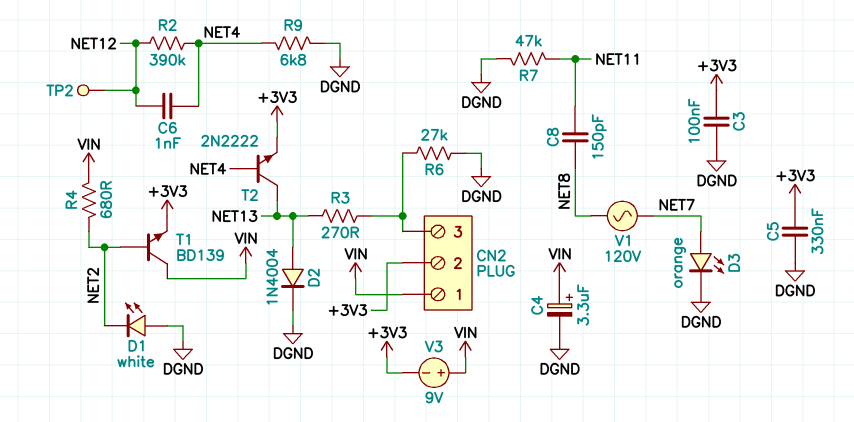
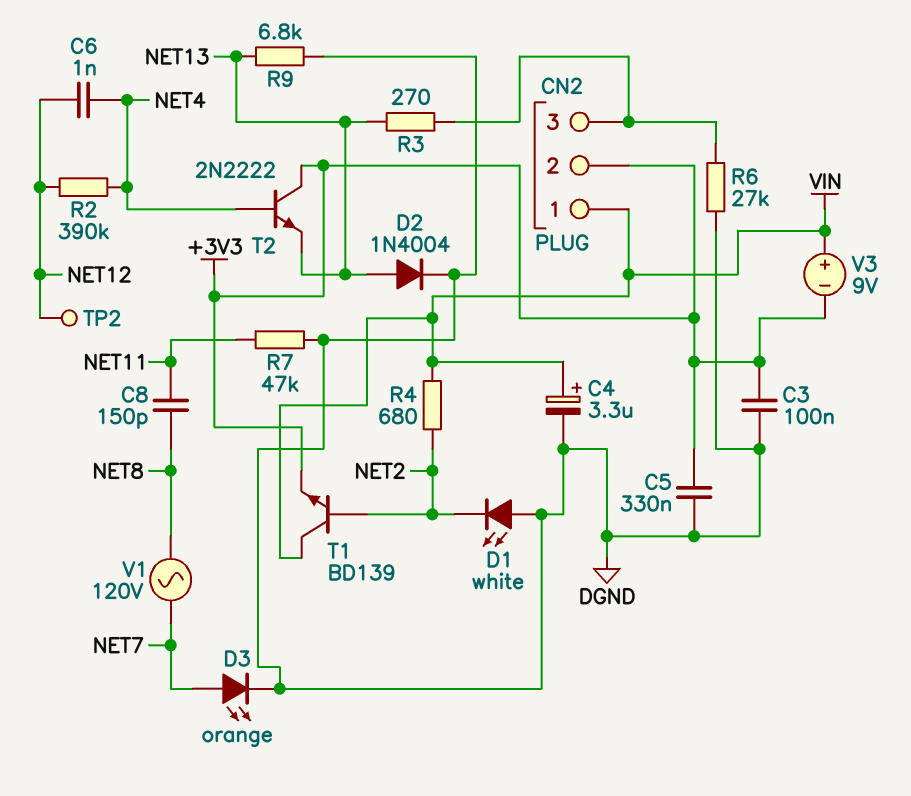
R9: 6.8k (DGND, NET4) -> 6.8k (DGND, NET13)
T2: NPN 2N2222 (B NET4, C NET13, E +3V3) -> NPN 2N2222 (B NET4, C +3V3, E NET13)

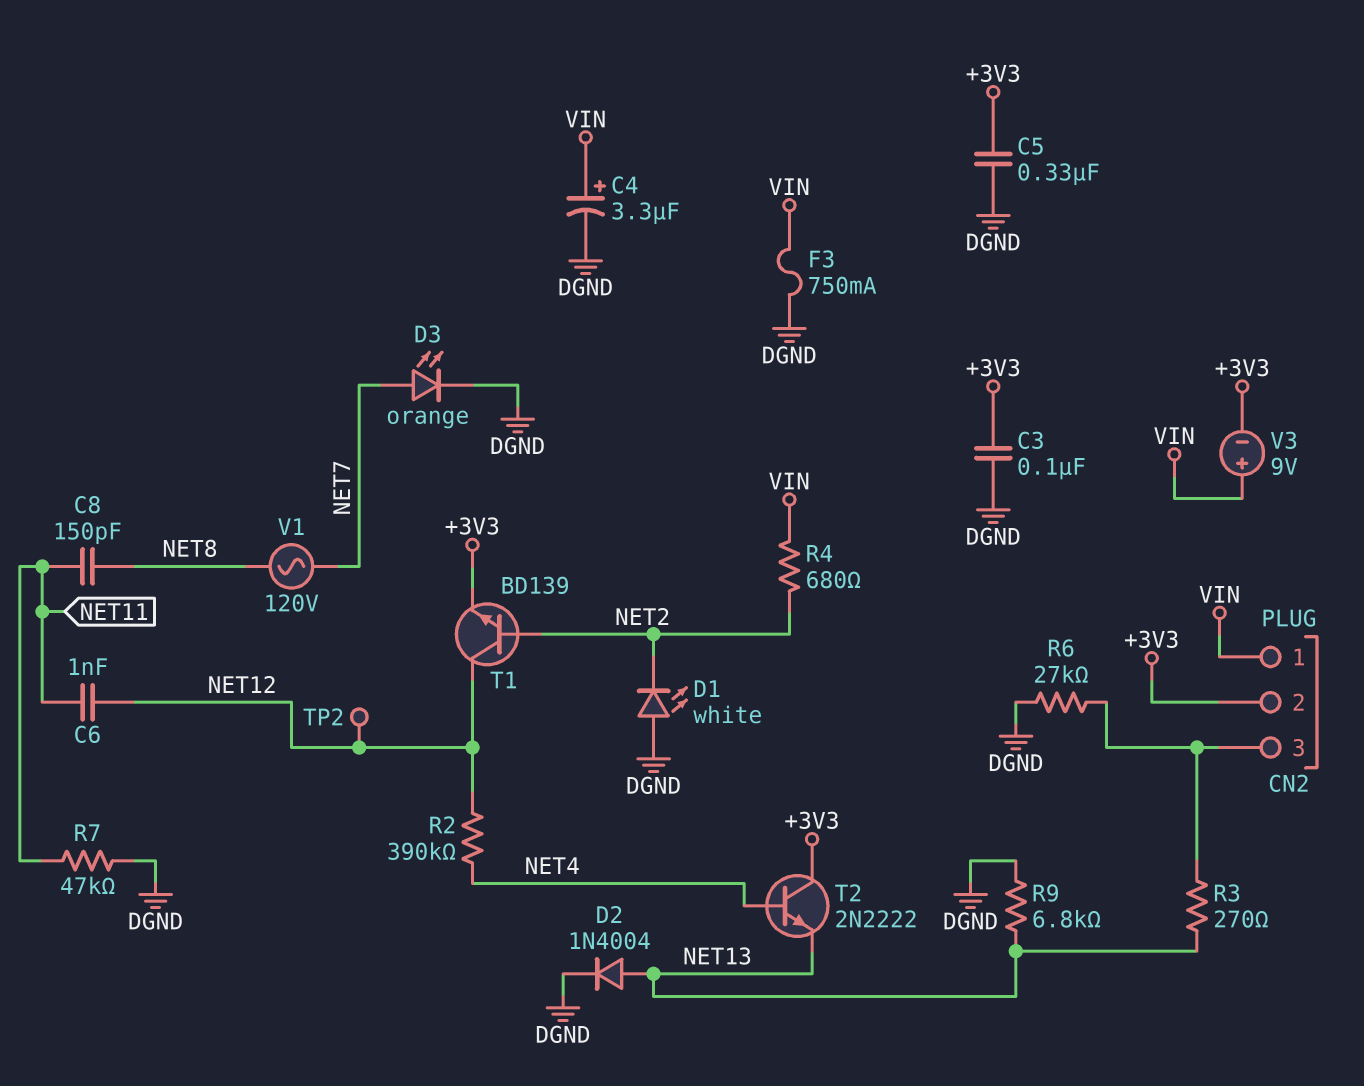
C6: 1nF (NET4, NET12) -> 1nF (NET11, NET12)
F3: none -> 750mA (DGND, VIN)
T1: NPN BD139 (B NET2, C VIN, E +3V3) -> NPN BD139 (B NET2, C NET12, E +3V3)

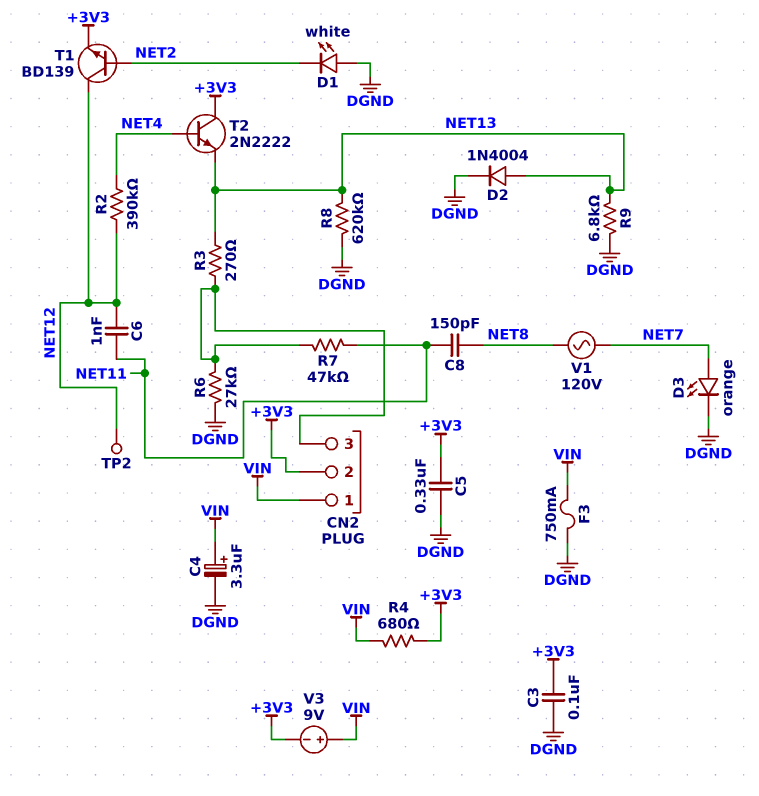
R4: 680 (NET2, VIN) -> 680 (+3V3, VIN)
R7: 47k (DGND, NET11) -> 47k (CN2/3, NET11)
R8: none -> 620k (DGND, NET13)

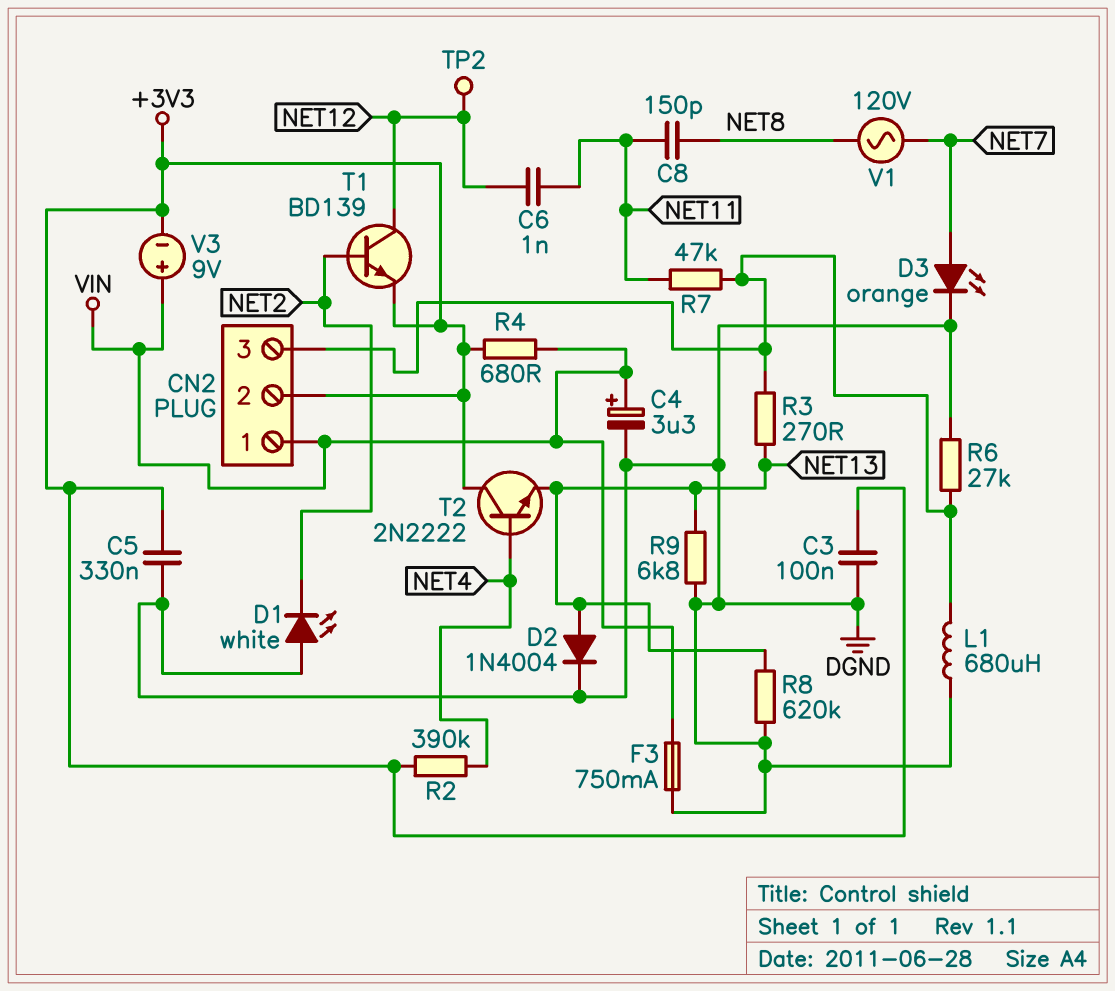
L1: none -> 680uH (CN2/3, DGND)
R2: 390k (NET4, NET12) -> 390k (+3V3, NET4)

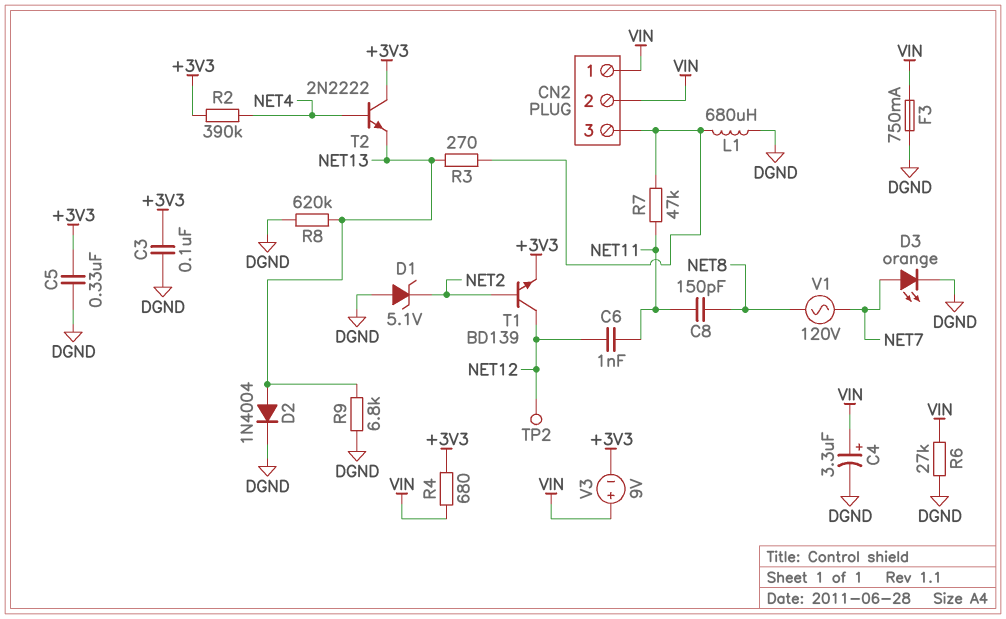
CN2 pin 2: +3V3 -> VIN
D1: LED white (A DGND, K NET2) -> zener 5.1V (A DGND, K NET2)
R6: 27k (CN2/3, DGND) -> 27k (DGND, VIN)

